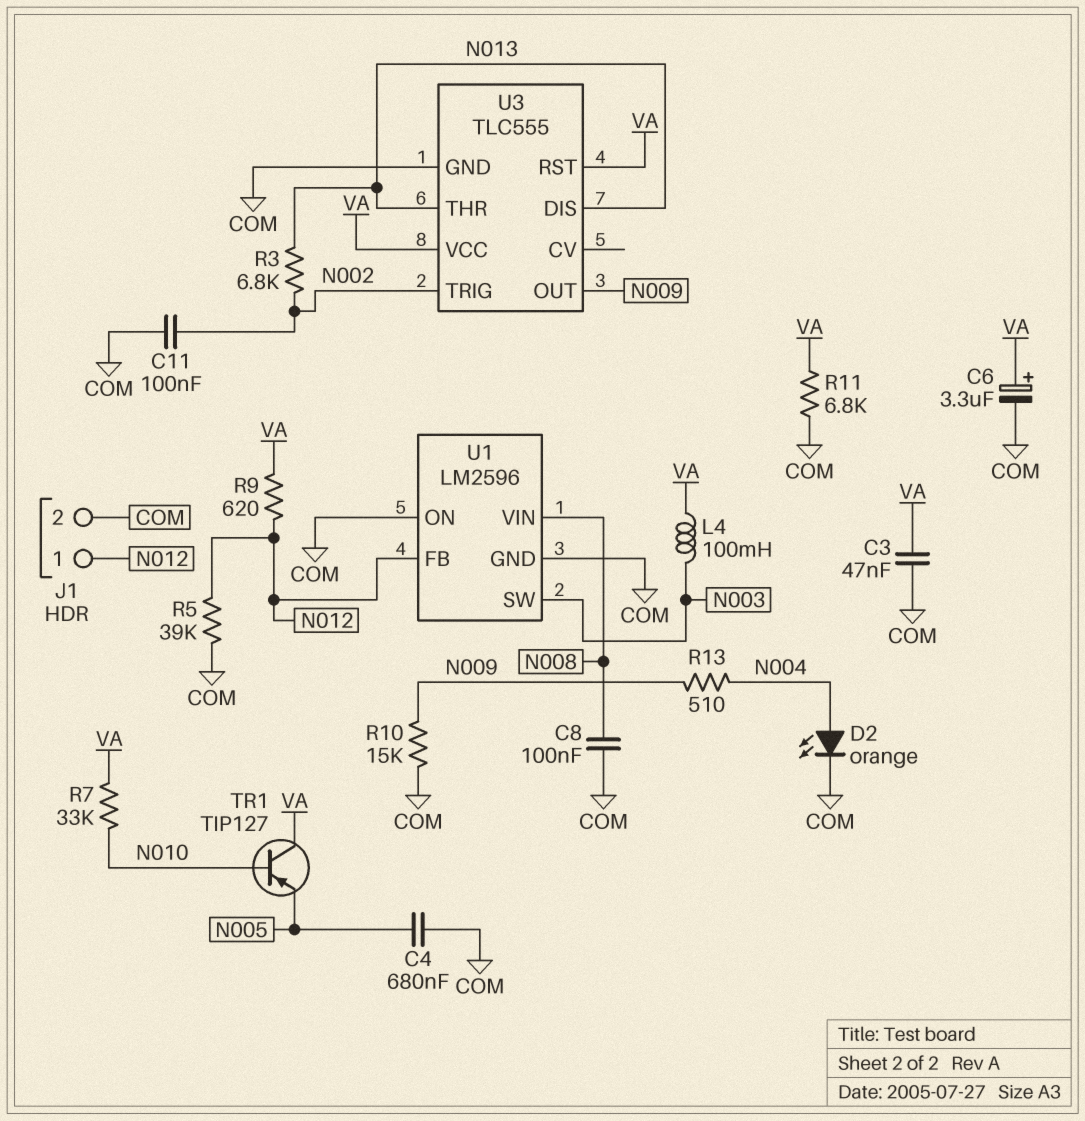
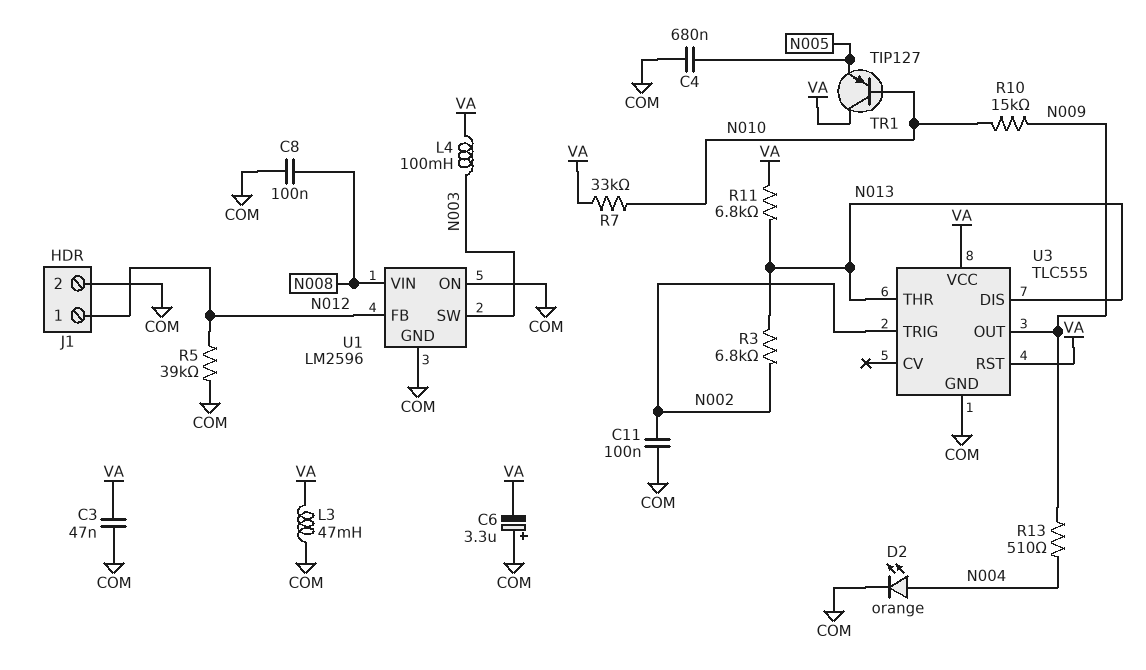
C6: 3.3uF (plus VA, minus COM) -> 3.3uF (plus COM, minus VA)
L3: none -> 47mH (COM, VA)
R9: 620 (N012, VA) -> none
R10: 15k (COM, N009) -> 15k (N009, N010)
R11: 6.8k (COM, VA) -> 6.8k (N013, VA)

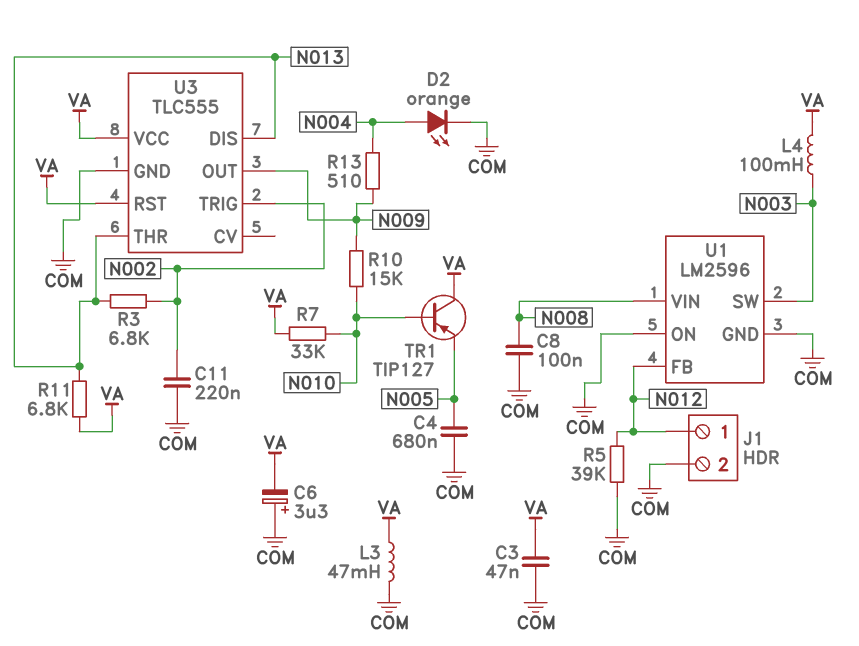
C11: 100nF (COM, N002) -> 220nF (COM, N002)

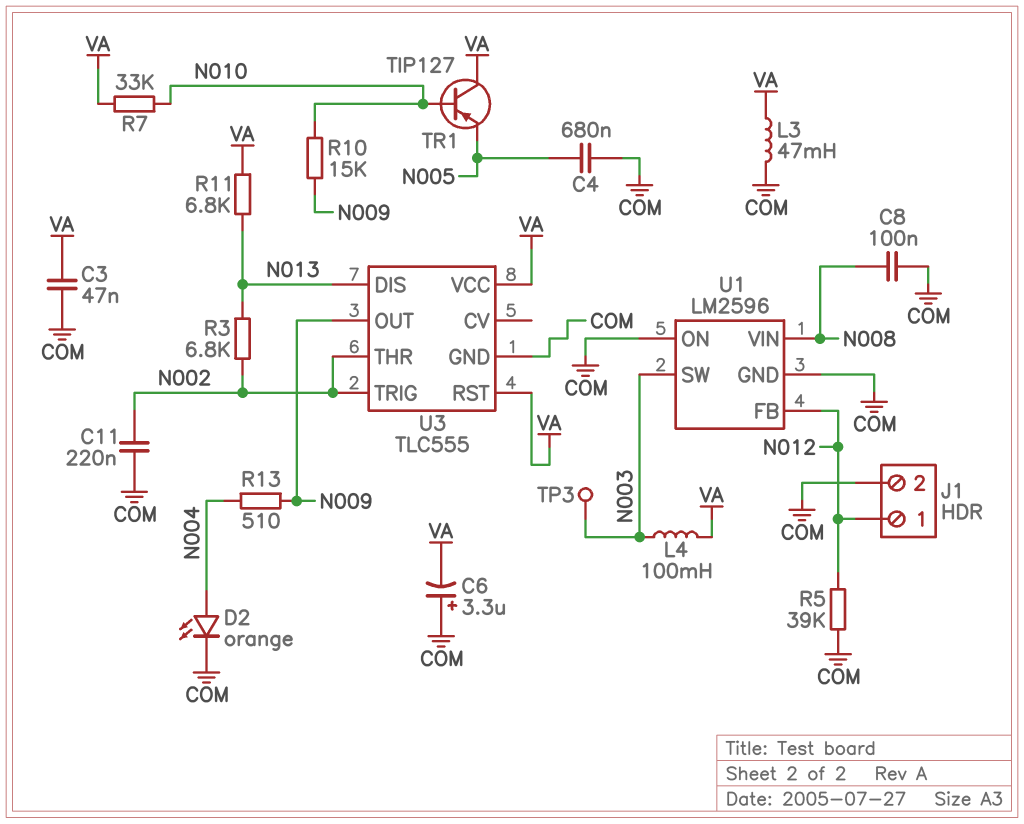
TP3: none -> test point (N003)
U3 pin THR: N013 -> N002

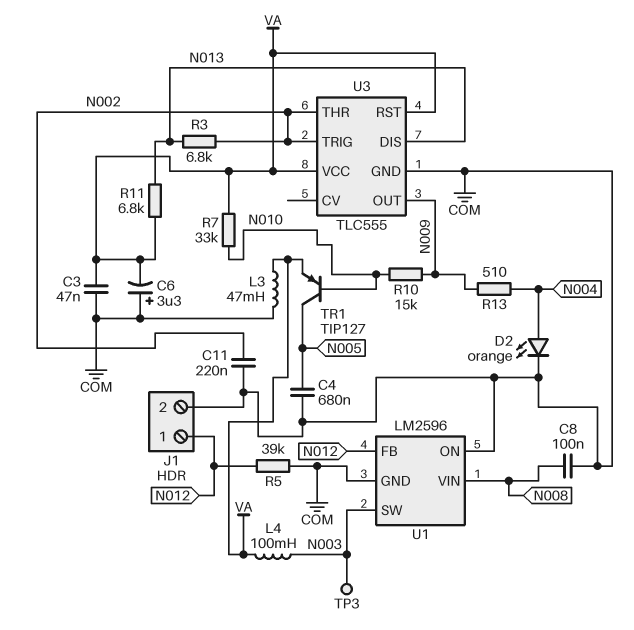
TR1: PNP TIP127 (B N010, C VA, E N005) -> PNP TIP127 (B N010, C N005, E VA)

